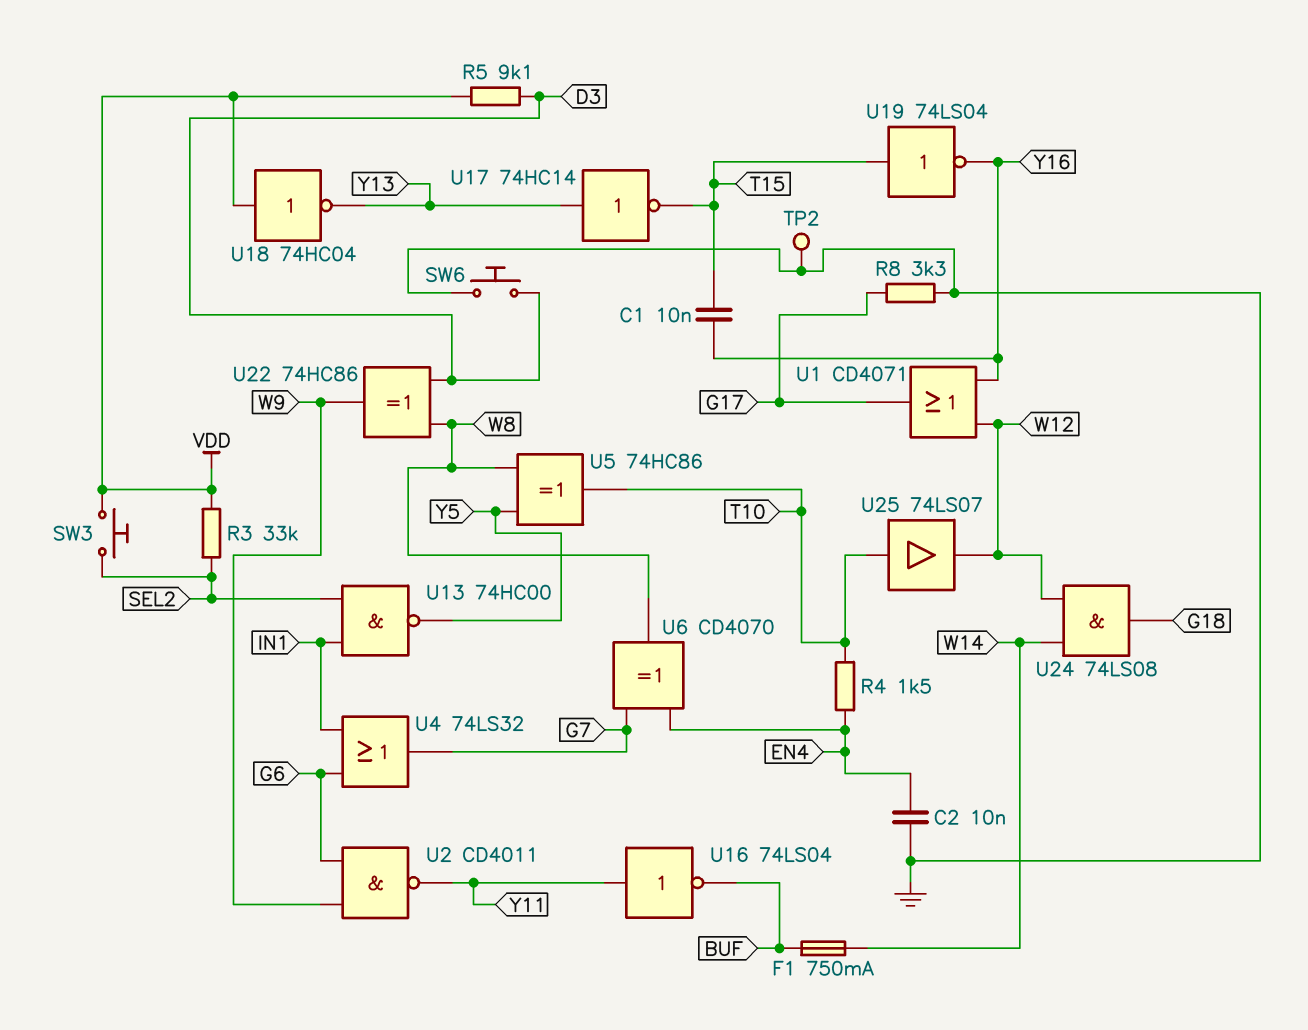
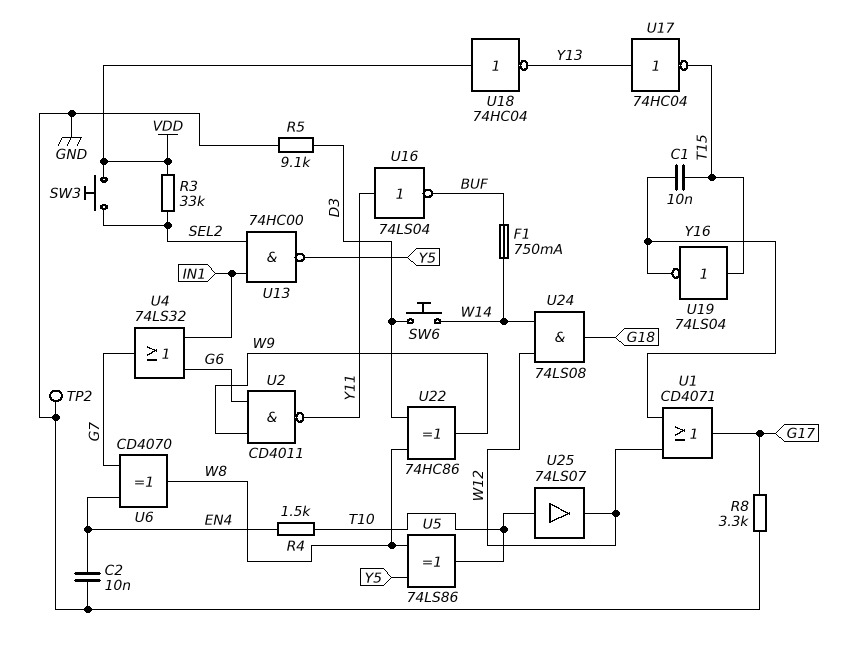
R5: 9.1k (D3, VDD) -> 9.1k (D3, GND)
SW6: button (D3, GND) -> button (D3, W14)
U5: XOR 74HC86 (in W8, in Y5, out T10) -> XOR 74LS86 (in W8, in Y5, out T10)
U17: NOT 74HC14 (in Y13, out T15) -> NOT 74HC04 (in Y13, out T15)

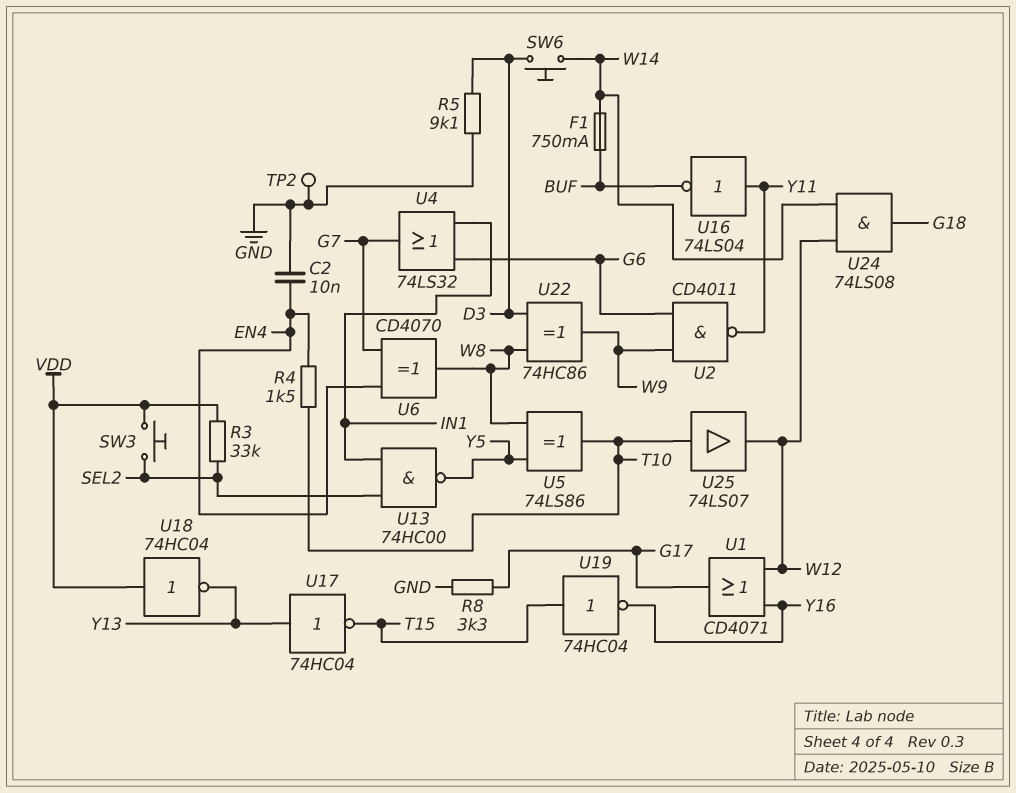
C1: 10nF (T15, Y16) -> none
U19: NOT 74LS04 (in T15, out Y16) -> NOT 74HC04 (in T15, out Y16)

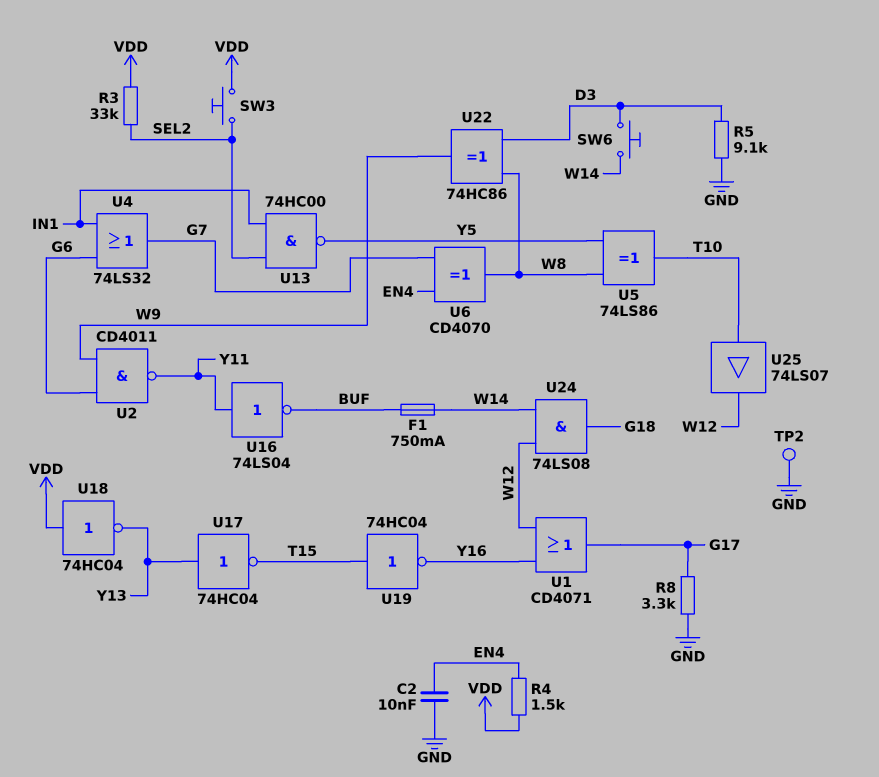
R4: 1.5k (EN4, T10) -> 1.5k (EN4, VDD)

